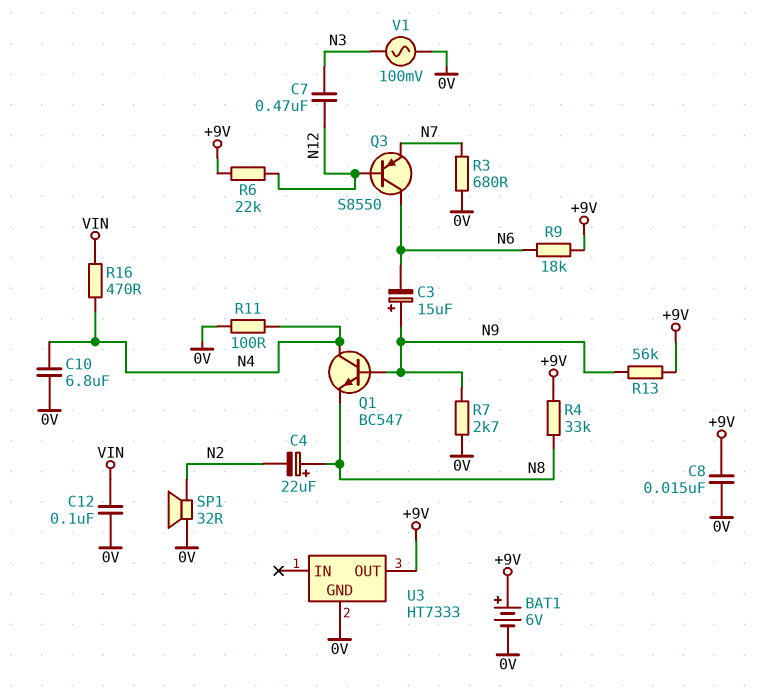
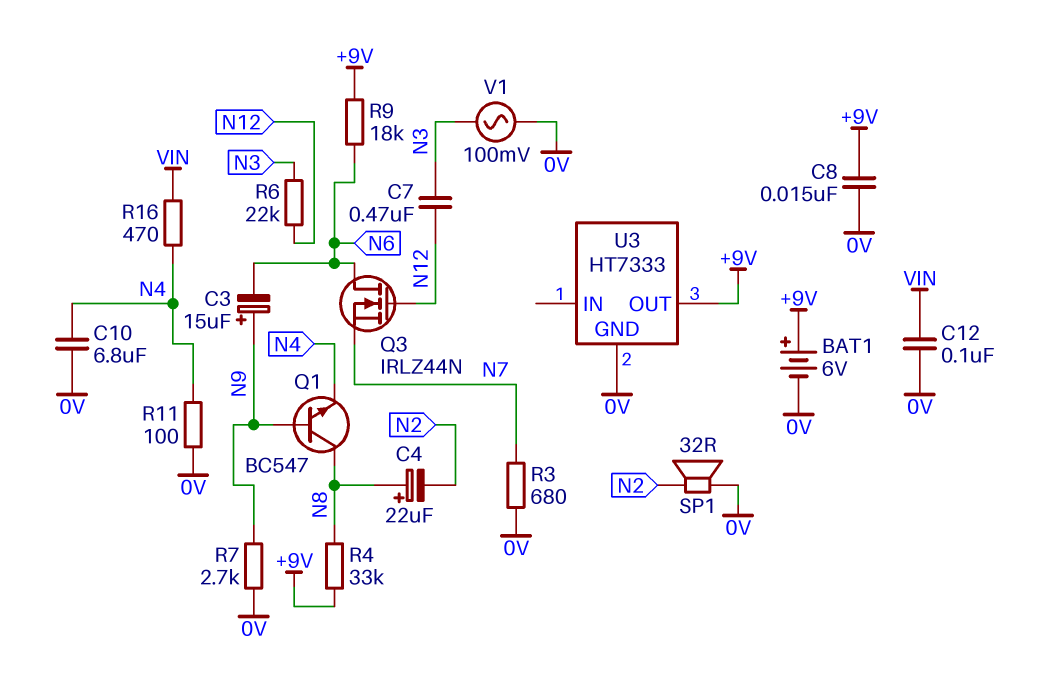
Q1: NPN BC547 (B N9, C N4, E N8) -> NPN BC547 (B N9, C N8, E N4)
Q3: PNP S8550 (B N12, C N6, E N7) -> NMOS IRLZ44N (G N12, D N6, S N7)
R6: 22k (+9V, N12) -> 22k (N3, N12)
R13: 56k (+9V, N9) -> none

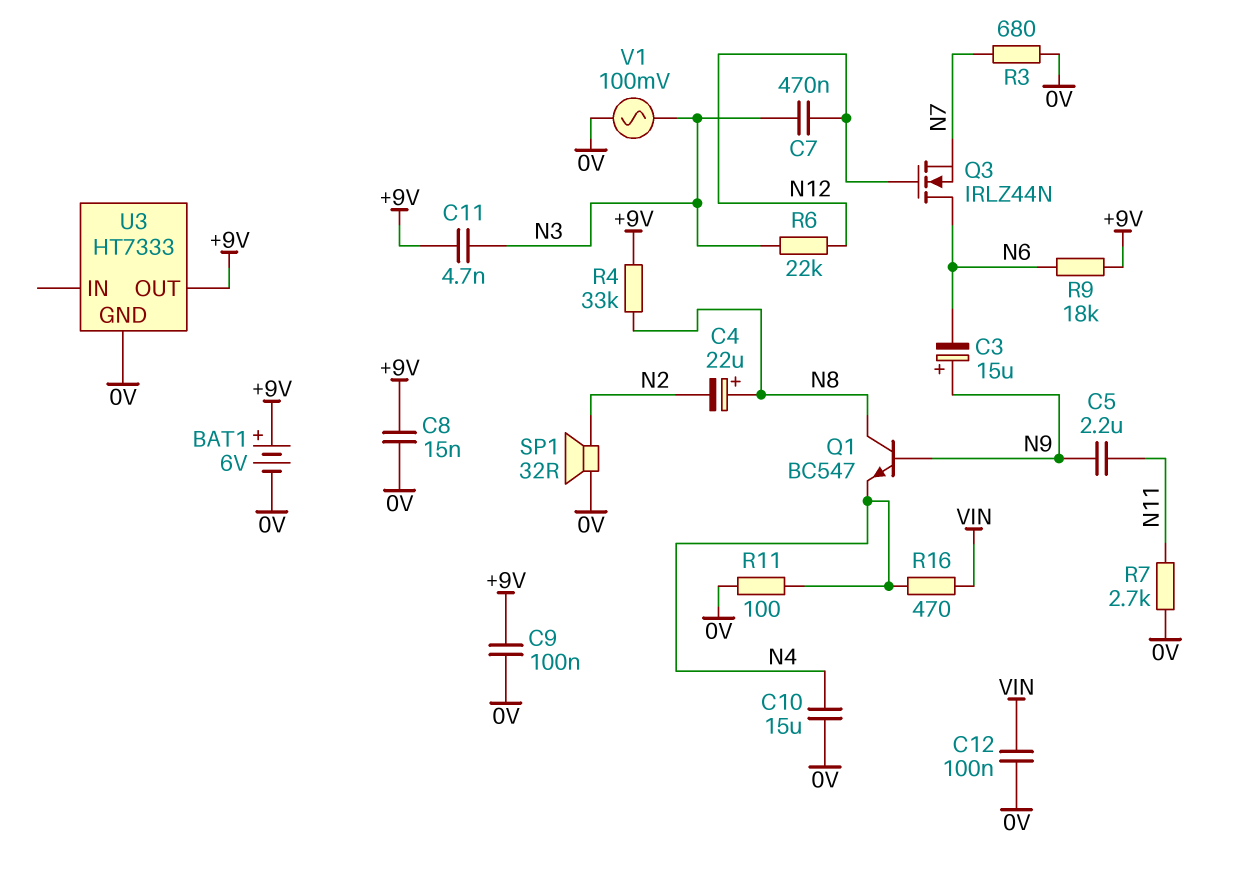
C5: none -> 2.2uF (N9, N11)
C9: none -> 100nF (+9V, 0V)
C10: 6.8uF (0V, N4) -> 15uF (0V, N4)
C11: none -> 4.7nF (+9V, N3)
R7: 2.7k (0V, N9) -> 2.7k (0V, N11)

